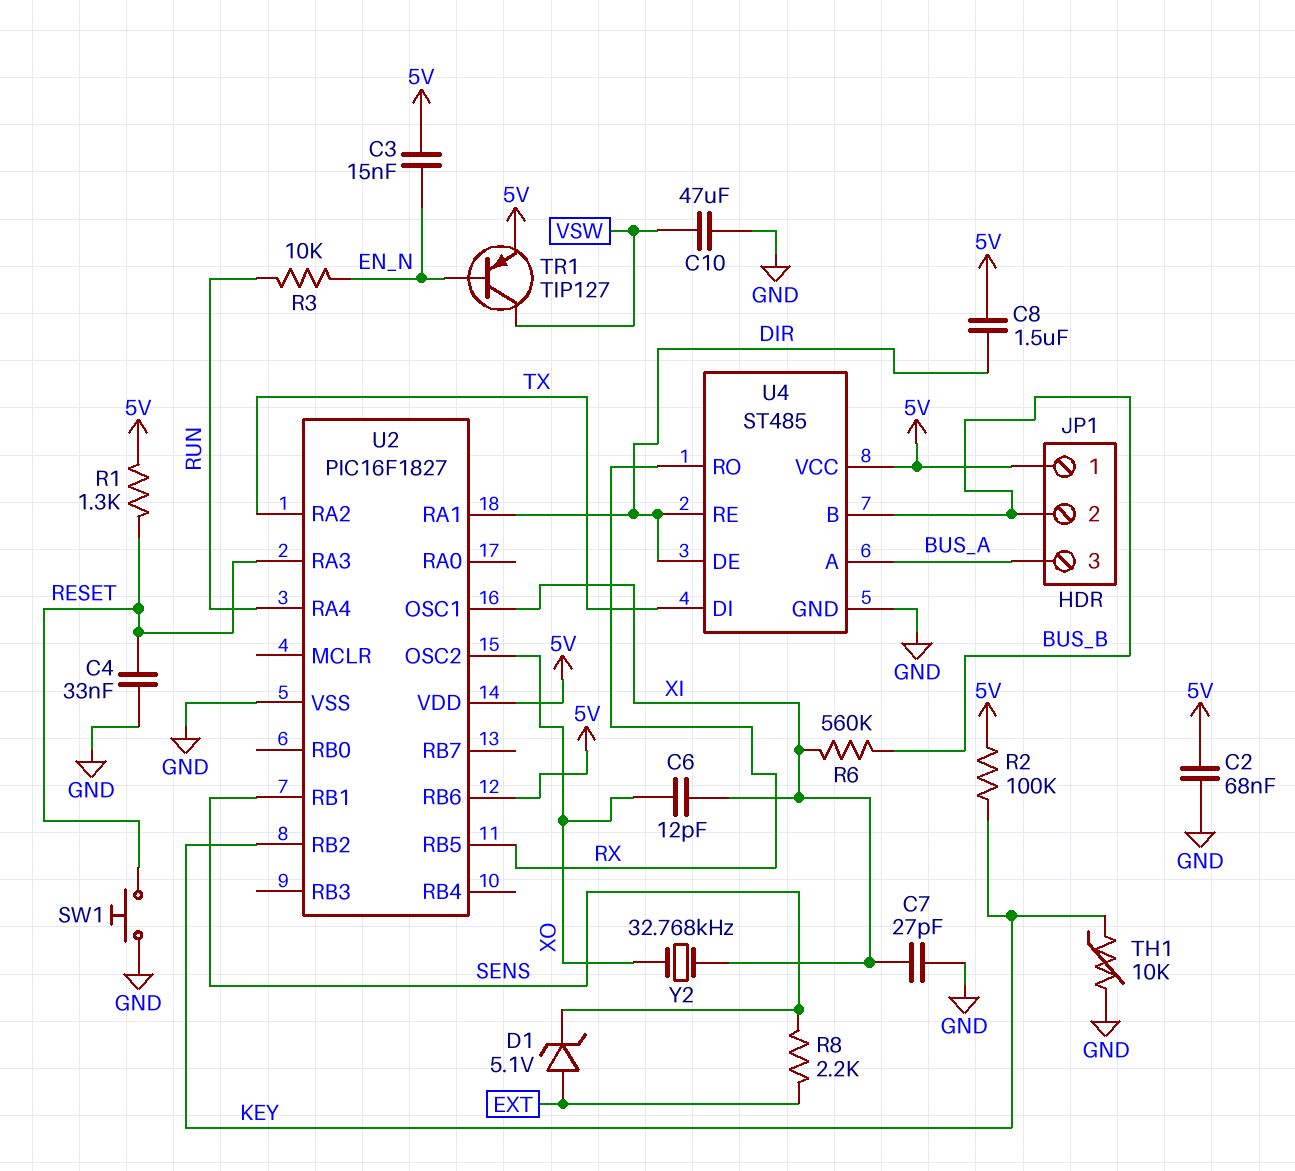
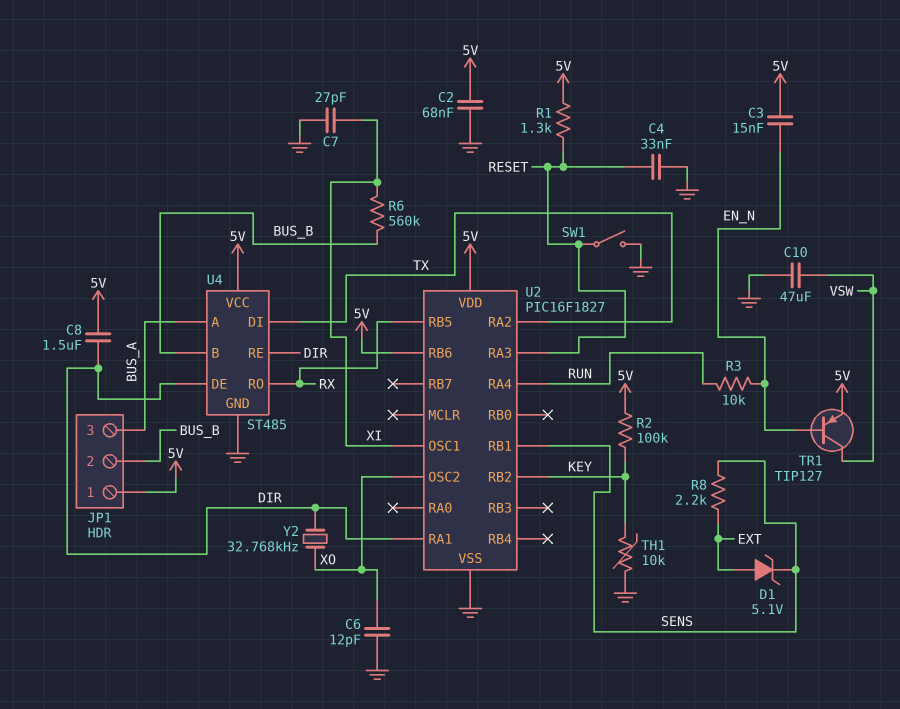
C6: 12pF (XI, XO) -> 12pF (GND, XO)
SW1: button (GND, RESET) -> switch (GND, RESET)
Y2: 32.768kHz (XI, XO) -> 32.768kHz (DIR, XO)

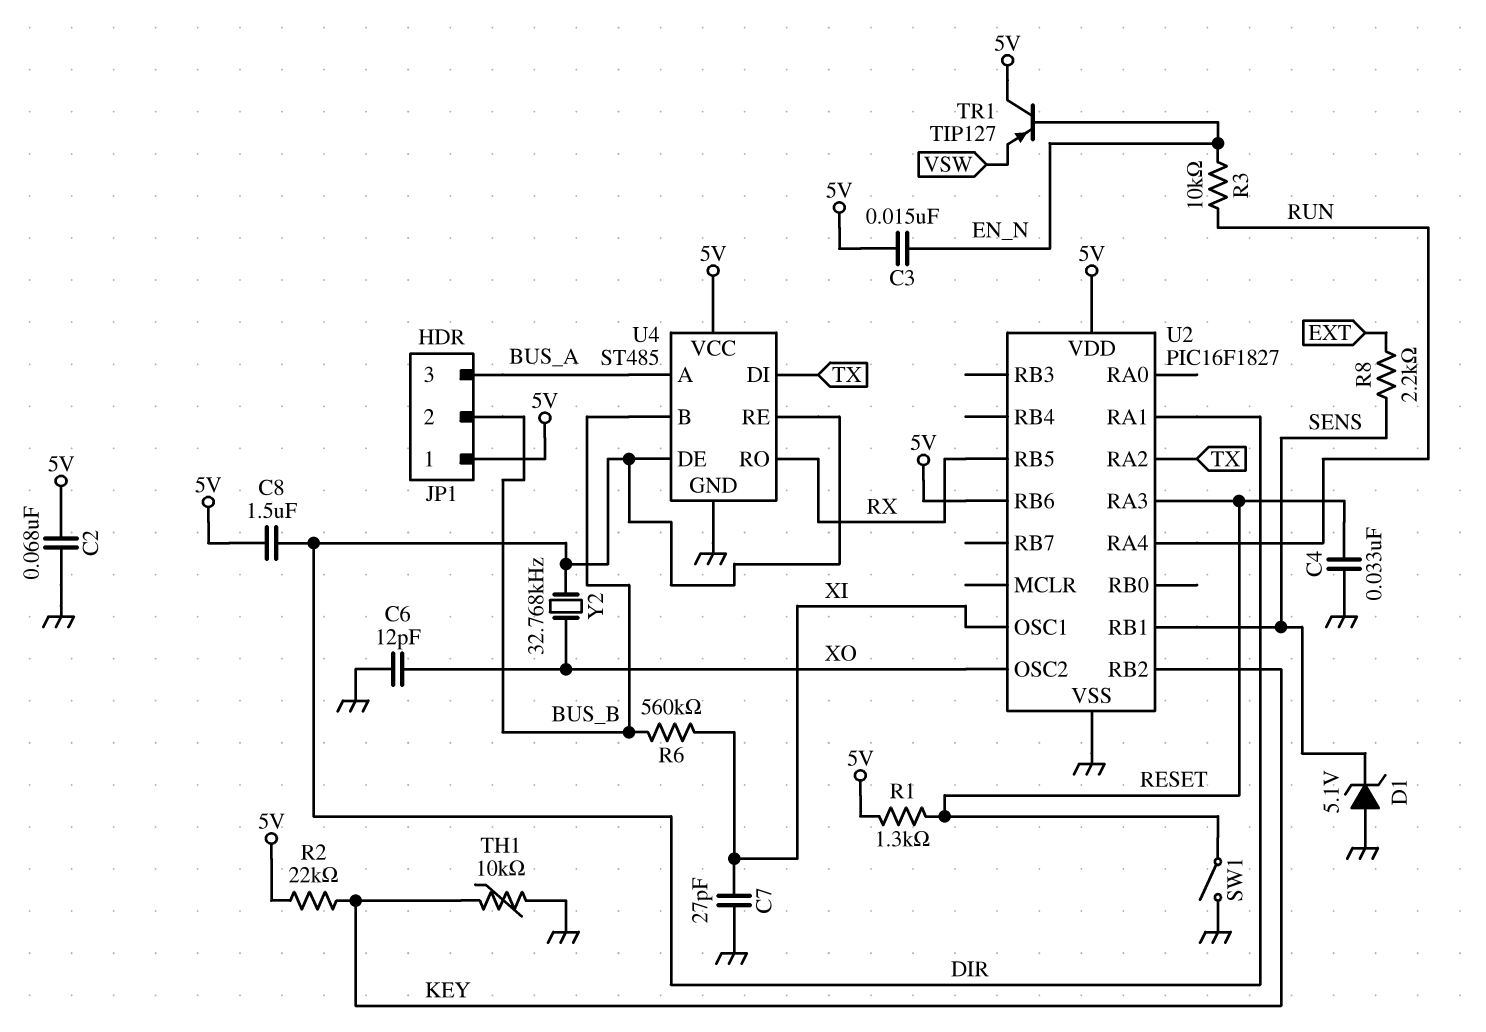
C10: 47uF (GND, VSW) -> none
D1: zener 5.1V (A EXT, K SENS) -> zener 5.1V (A GND, K SENS)
R2: 100k (5V, KEY) -> 22k (5V, KEY)
TR1: PNP TIP127 (B EN_N, C VSW, E 5V) -> PNP TIP127 (B EN_N, C 5V, E VSW)

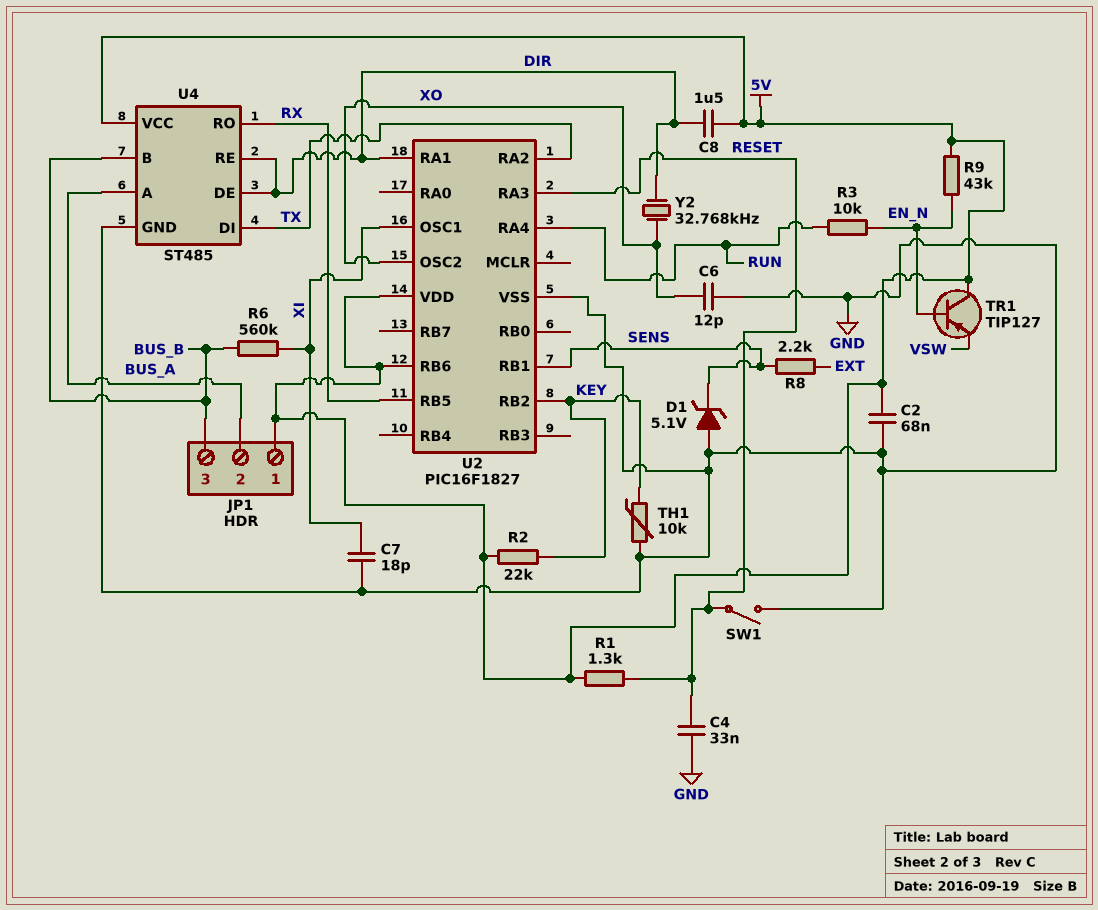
C3: 15nF (5V, EN_N) -> none
C7: 27pF (GND, XI) -> 18pF (GND, XI)
JP1 pin 2: BUS_B -> BUS_A
JP1 pin 3: BUS_A -> BUS_B
R9: none -> 43k (5V, EN_N)

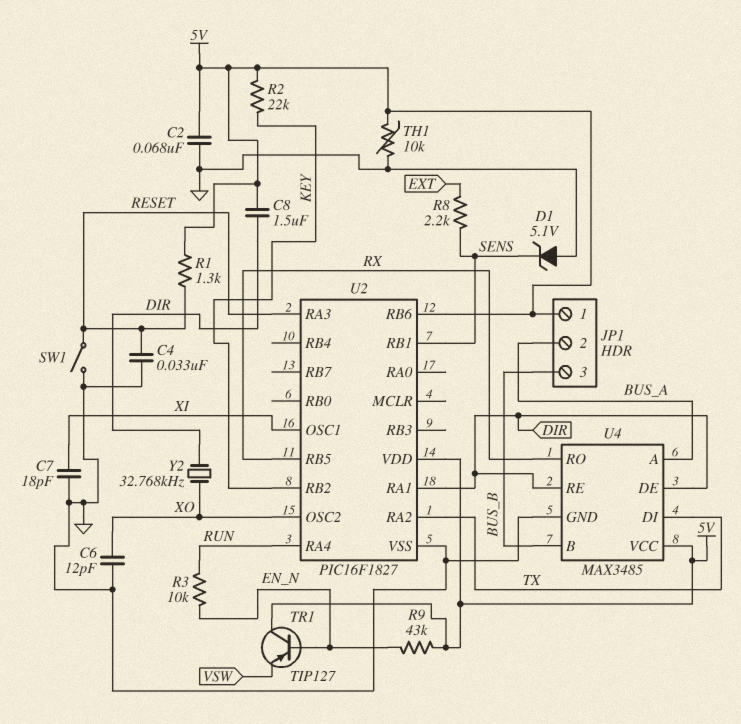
R6: 560k (BUS_B, XI) -> none
TH1: 10k (GND, KEY) -> 10k (5V, GND)
U4: ST485 -> MAX3485

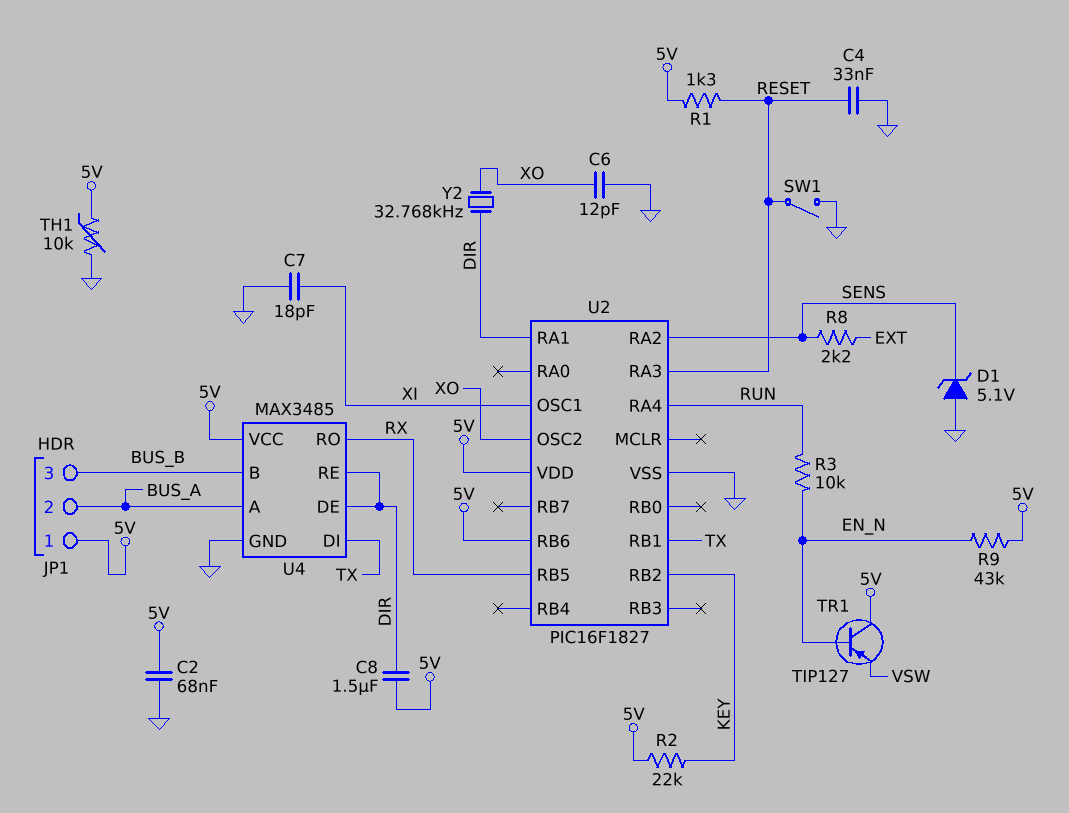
U2 pin RA2: TX -> SENS
U2 pin RB1: SENS -> TX

